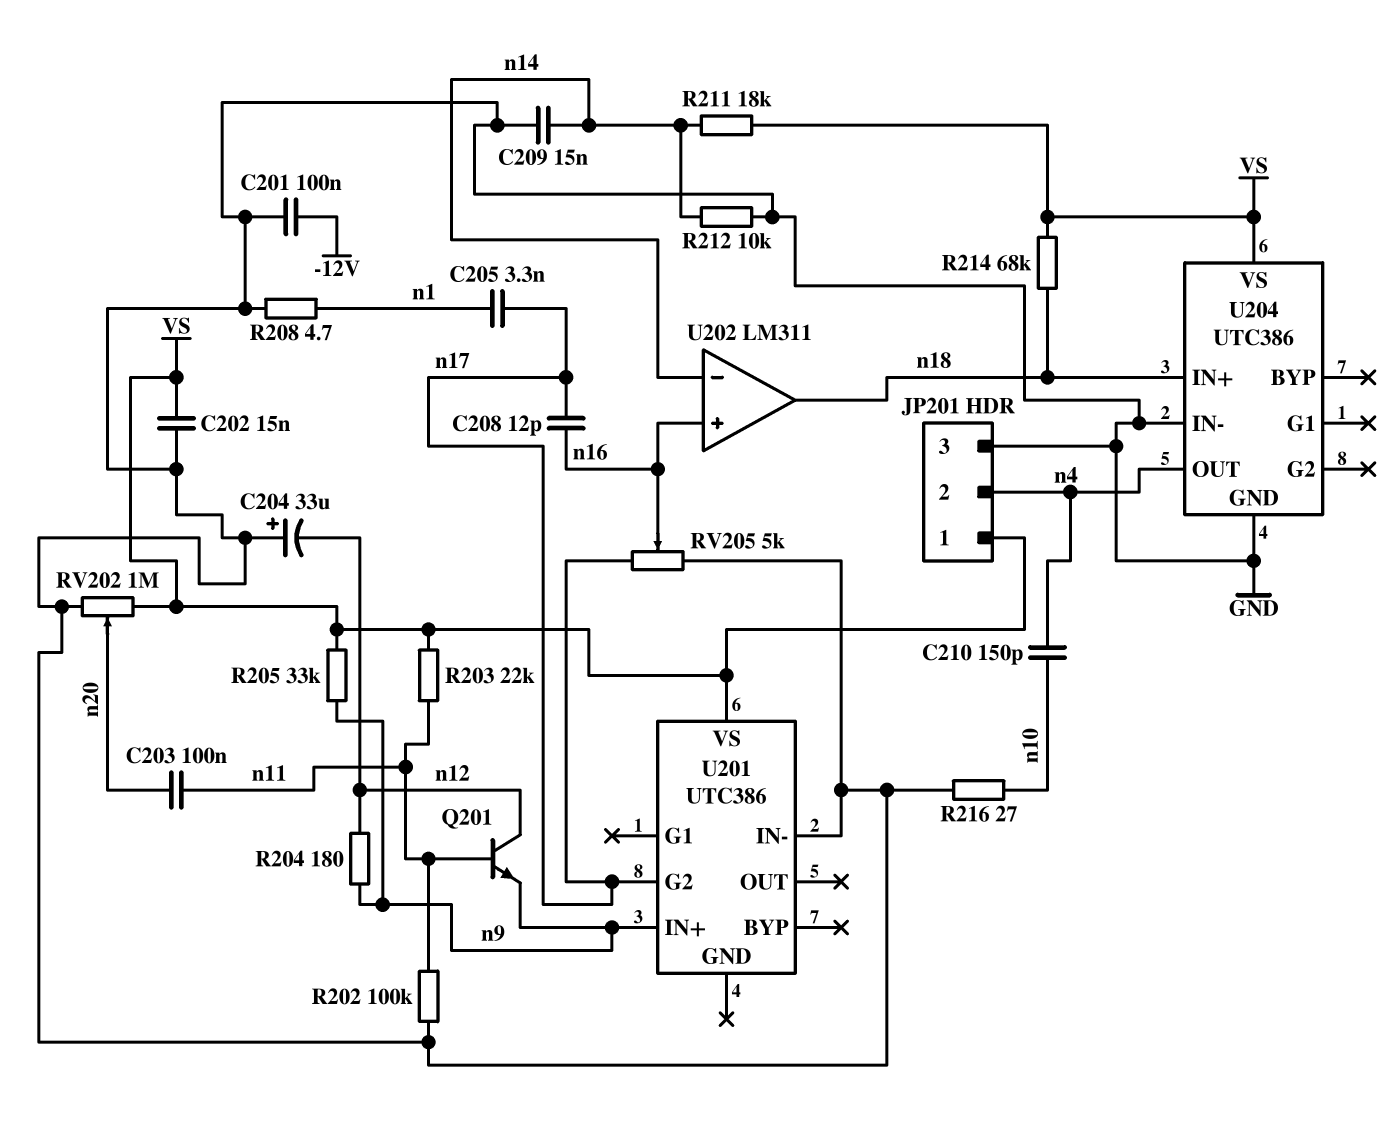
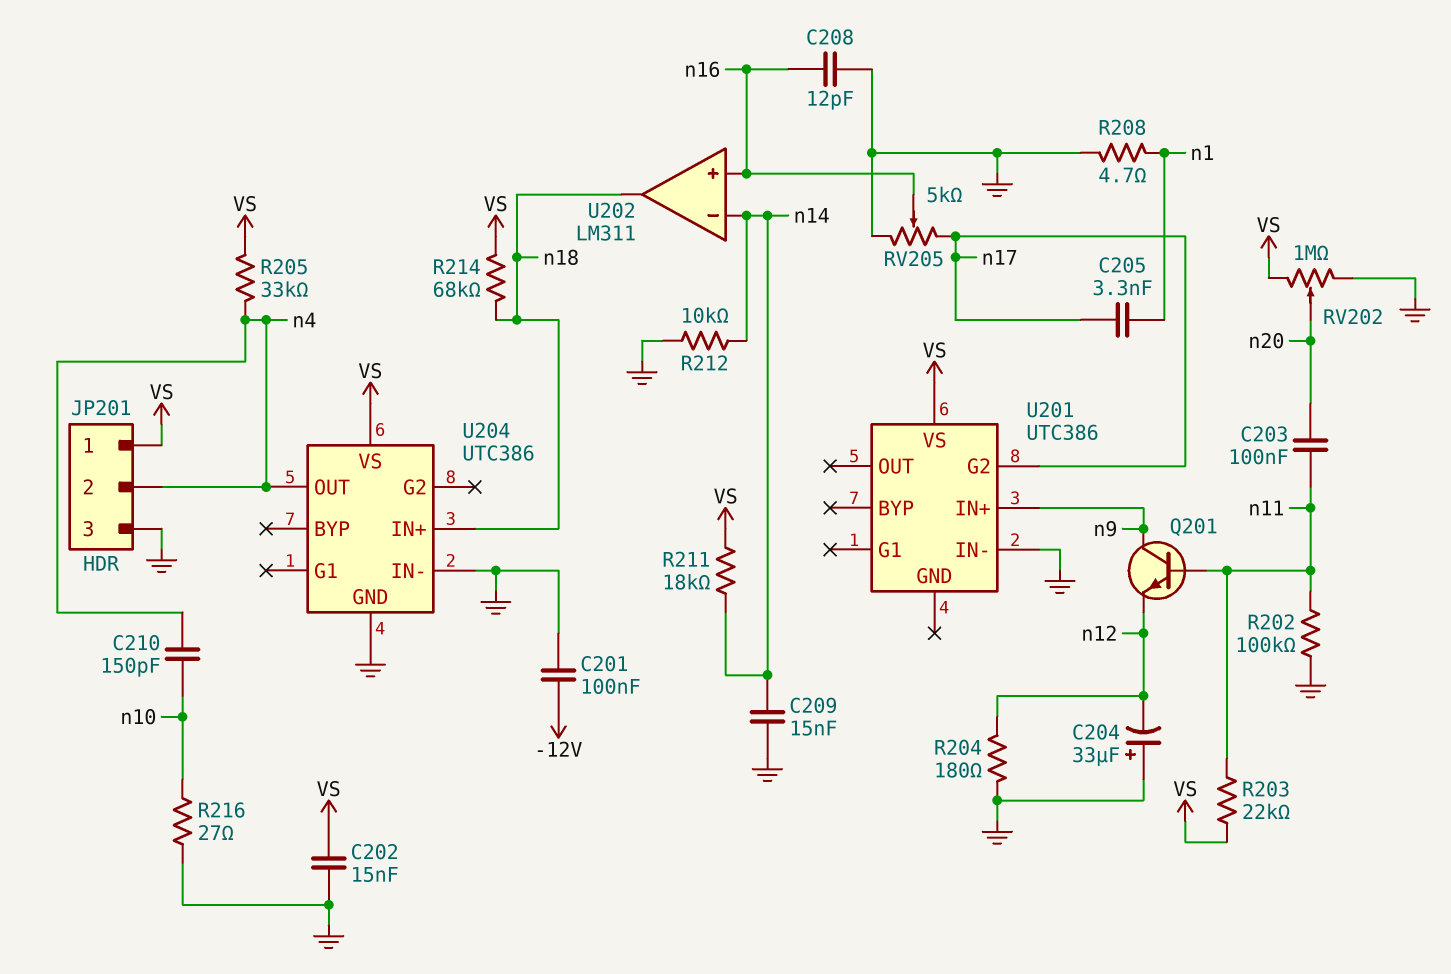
C208: 12pF (n16, n17) -> 12pF (GND, n16)
Q201: NPN (B n11, C n12, E n9) -> NPN (B n11, C n9, E n12)
R204: 180 (n9, n12) -> 180 (GND, n12)
R205: 33k (VS, n9) -> 33k (VS, n4)

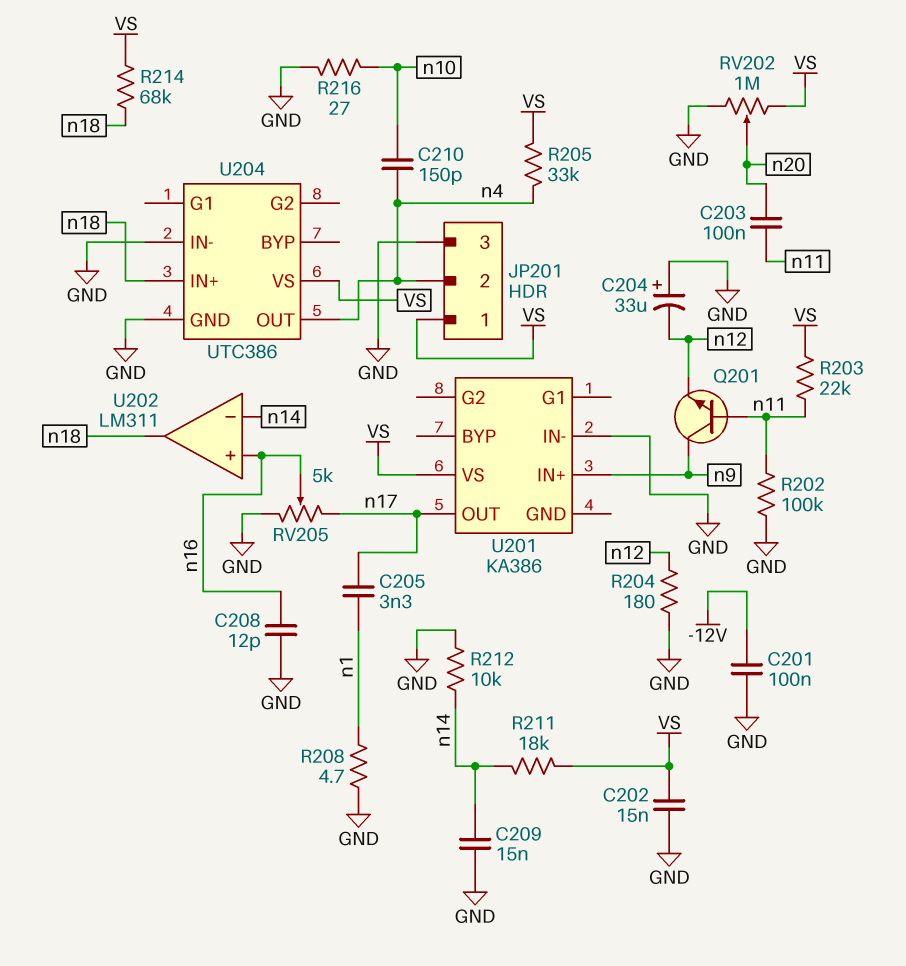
U201: UTC386 -> KA386
U201 pin G2: n17 -> none
U201 pin OUT: none -> n17

